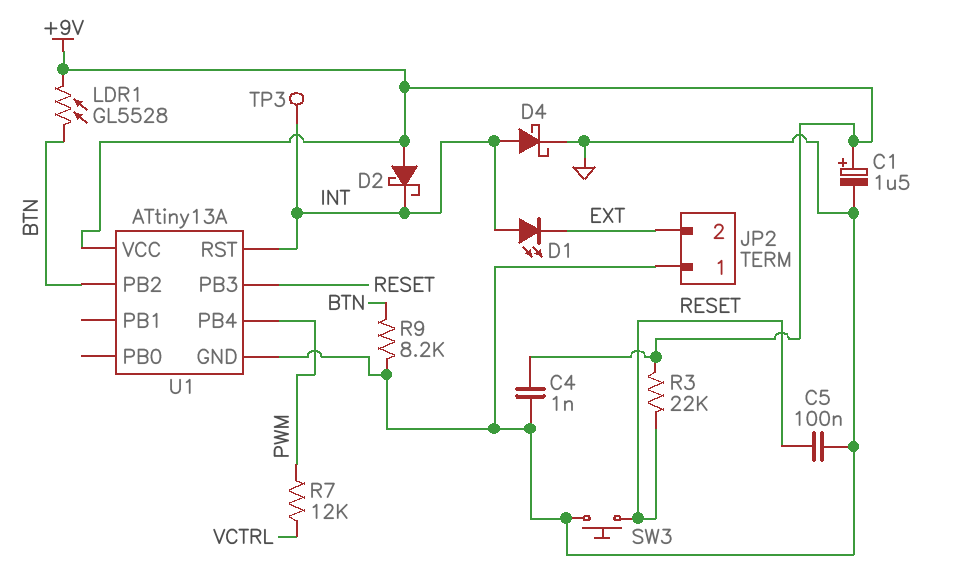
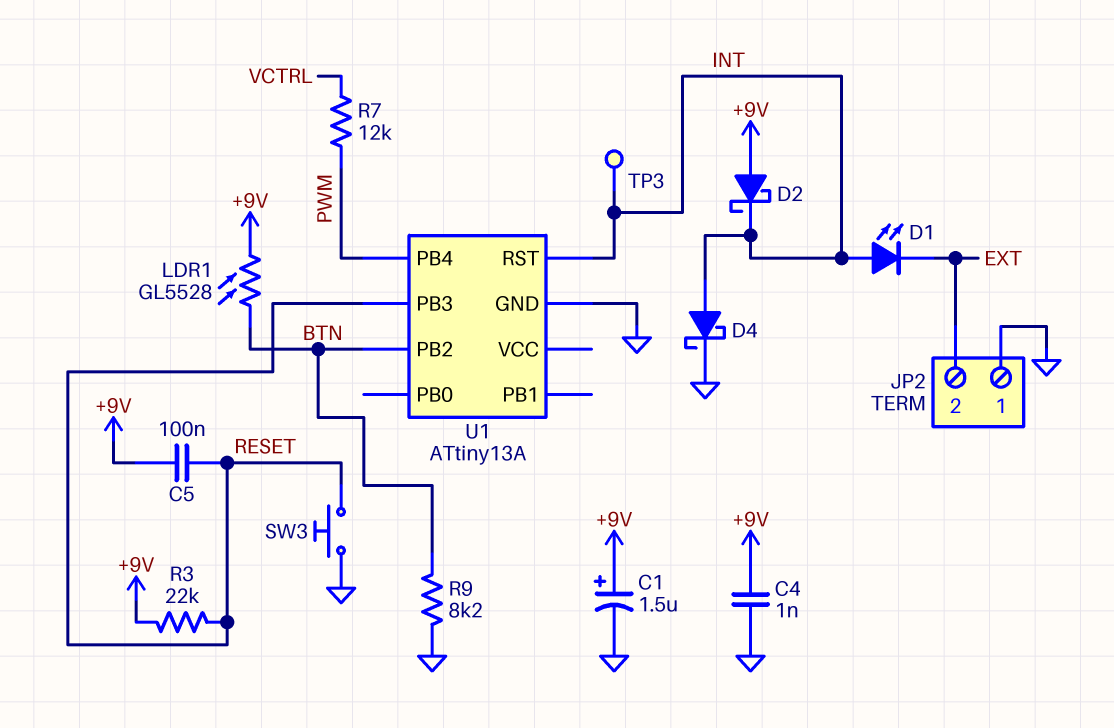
C5: 100nF (GND, RESET) -> 100nF (+9V, RESET)
U1 pin VCC: +9V -> none

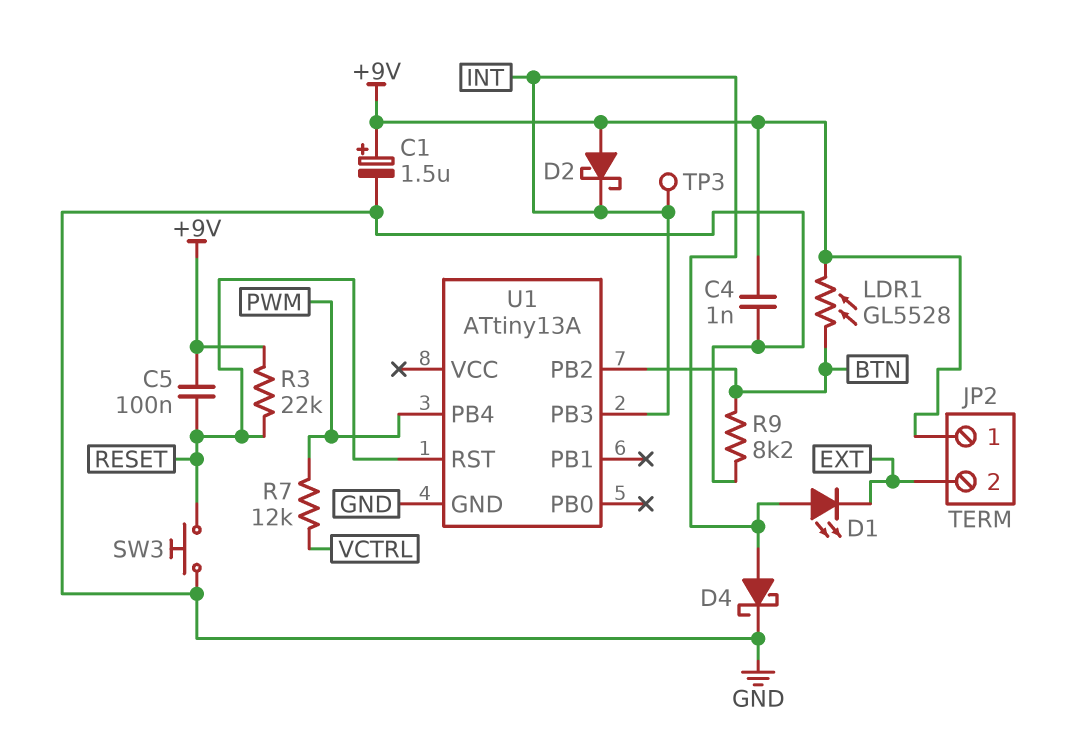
JP2 pin 1: GND -> +9V
U1 pin PB3: RESET -> INT
U1 pin RST: INT -> RESET

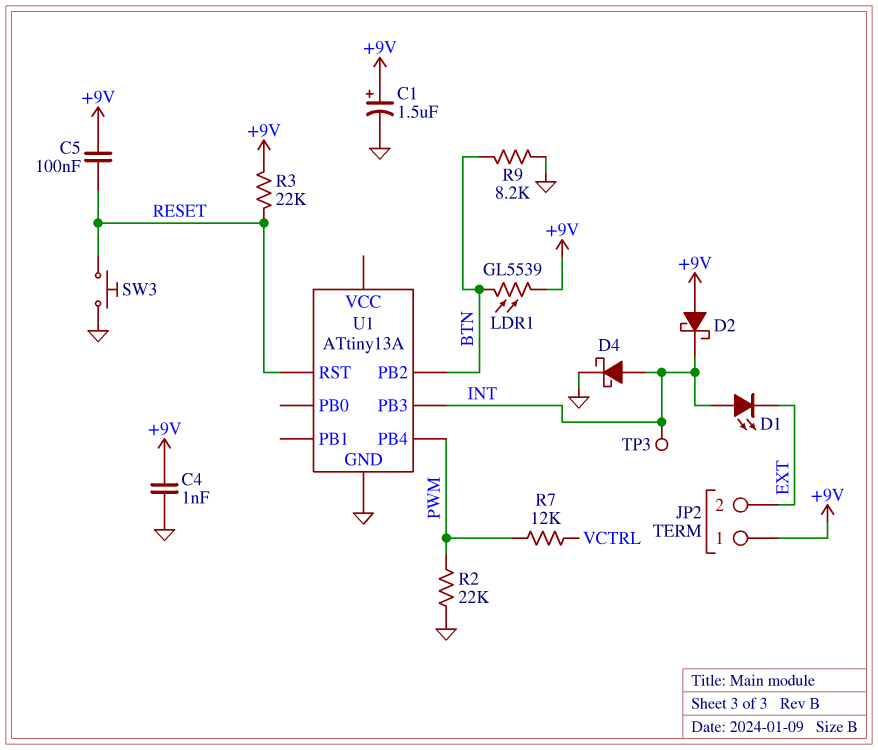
LDR1: GL5528 (+9V, BTN) -> GL5539 (+9V, BTN)
R2: none -> 22k (GND, PWM)

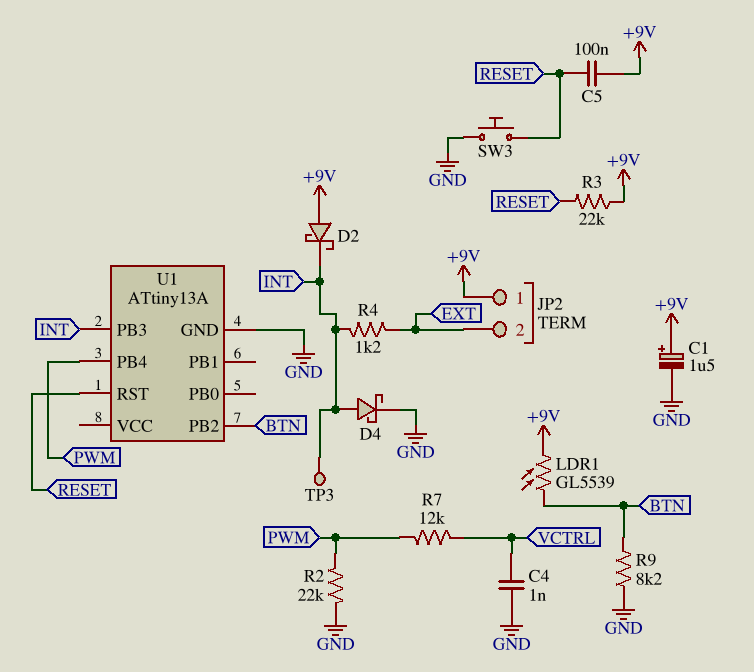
C4: 1nF (+9V, GND) -> 1nF (GND, VCTRL)
D1: LED (A INT, K EXT) -> none
R4: none -> 1.2k (EXT, INT)

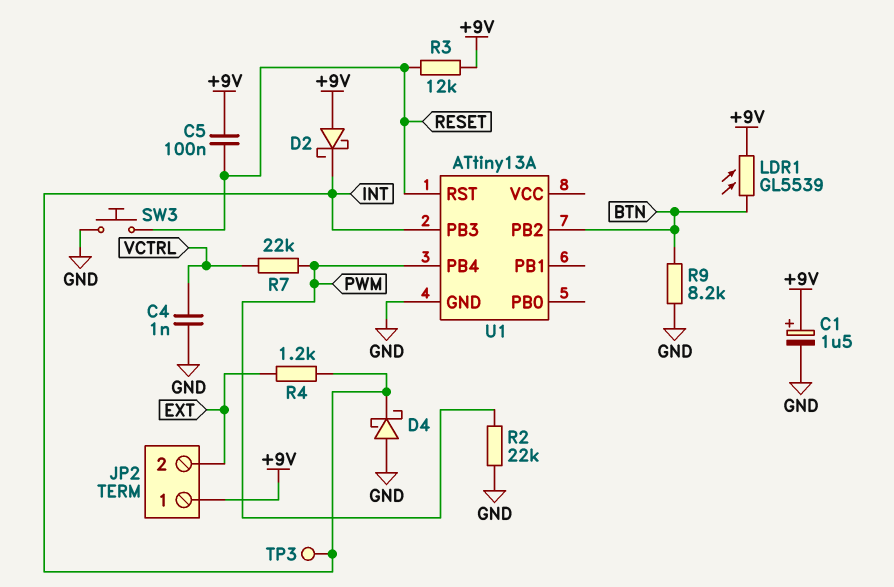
D4: schottky (A INT, K GND) -> schottky (A GND, K INT)
R3: 22k (+9V, RESET) -> 12k (+9V, RESET)
R7: 12k (PWM, VCTRL) -> 22k (PWM, VCTRL)

